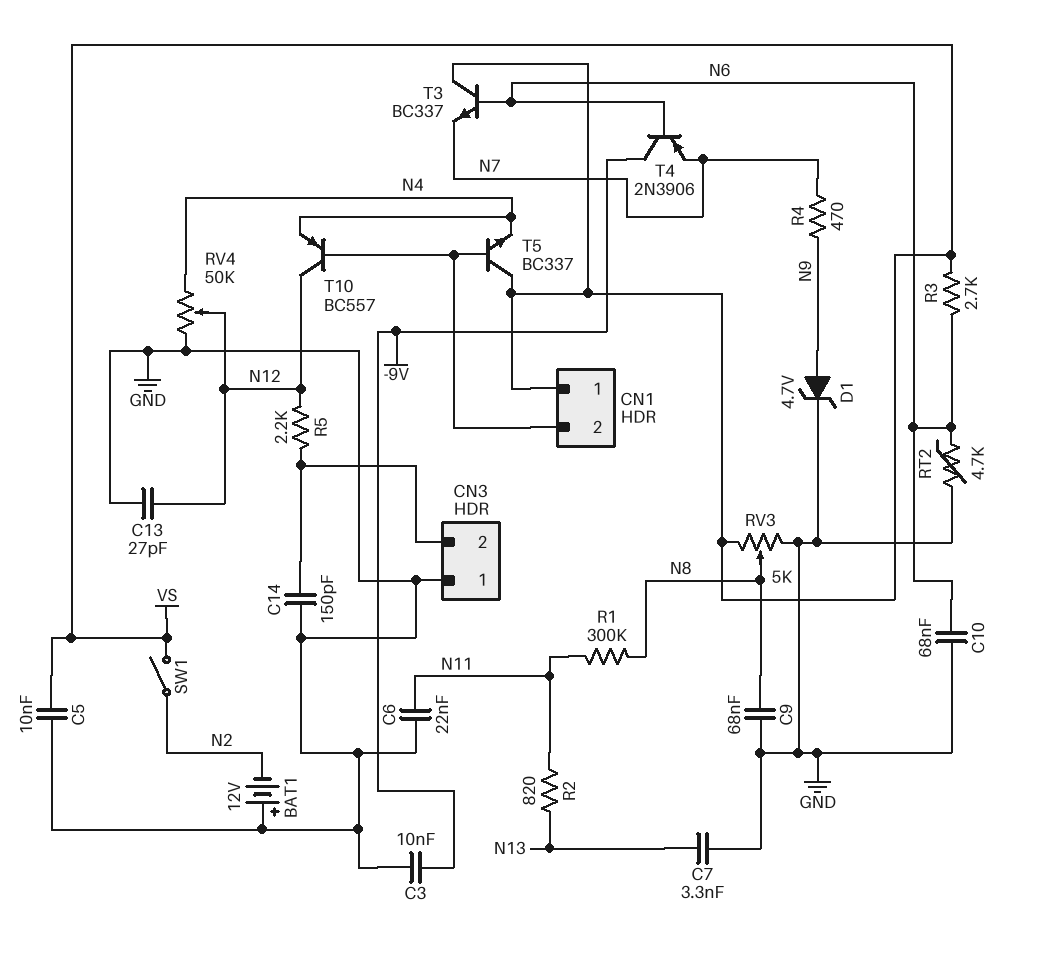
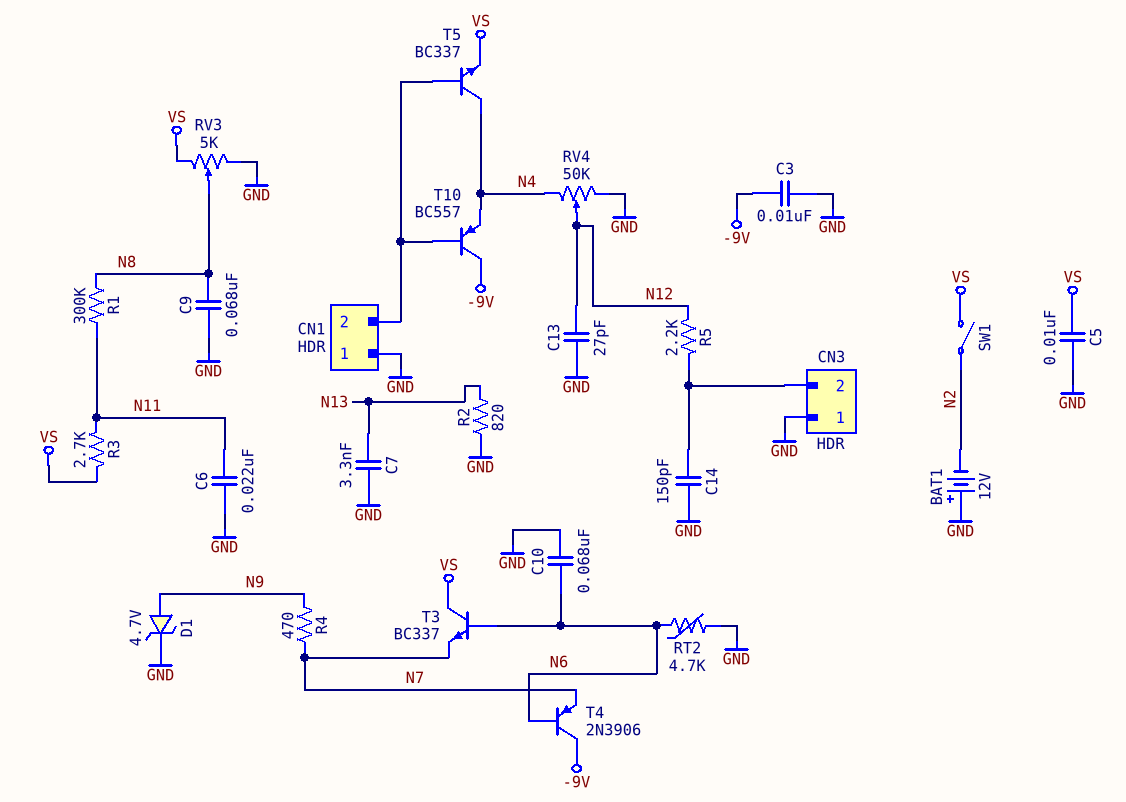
CN1 pin 1: VS -> GND
R2: 820 (N11, N13) -> 820 (GND, N13)
R3: 2.7k (N6, VS) -> 2.7k (N11, VS)
T5: NPN BC337 (B CN1/2, C VS, E N4) -> NPN BC337 (B CN1/2, C N4, E VS)
T10: PNP BC557 (B CN1/2, C N12, E N4) -> PNP BC557 (B CN1/2, C -9V, E N4)

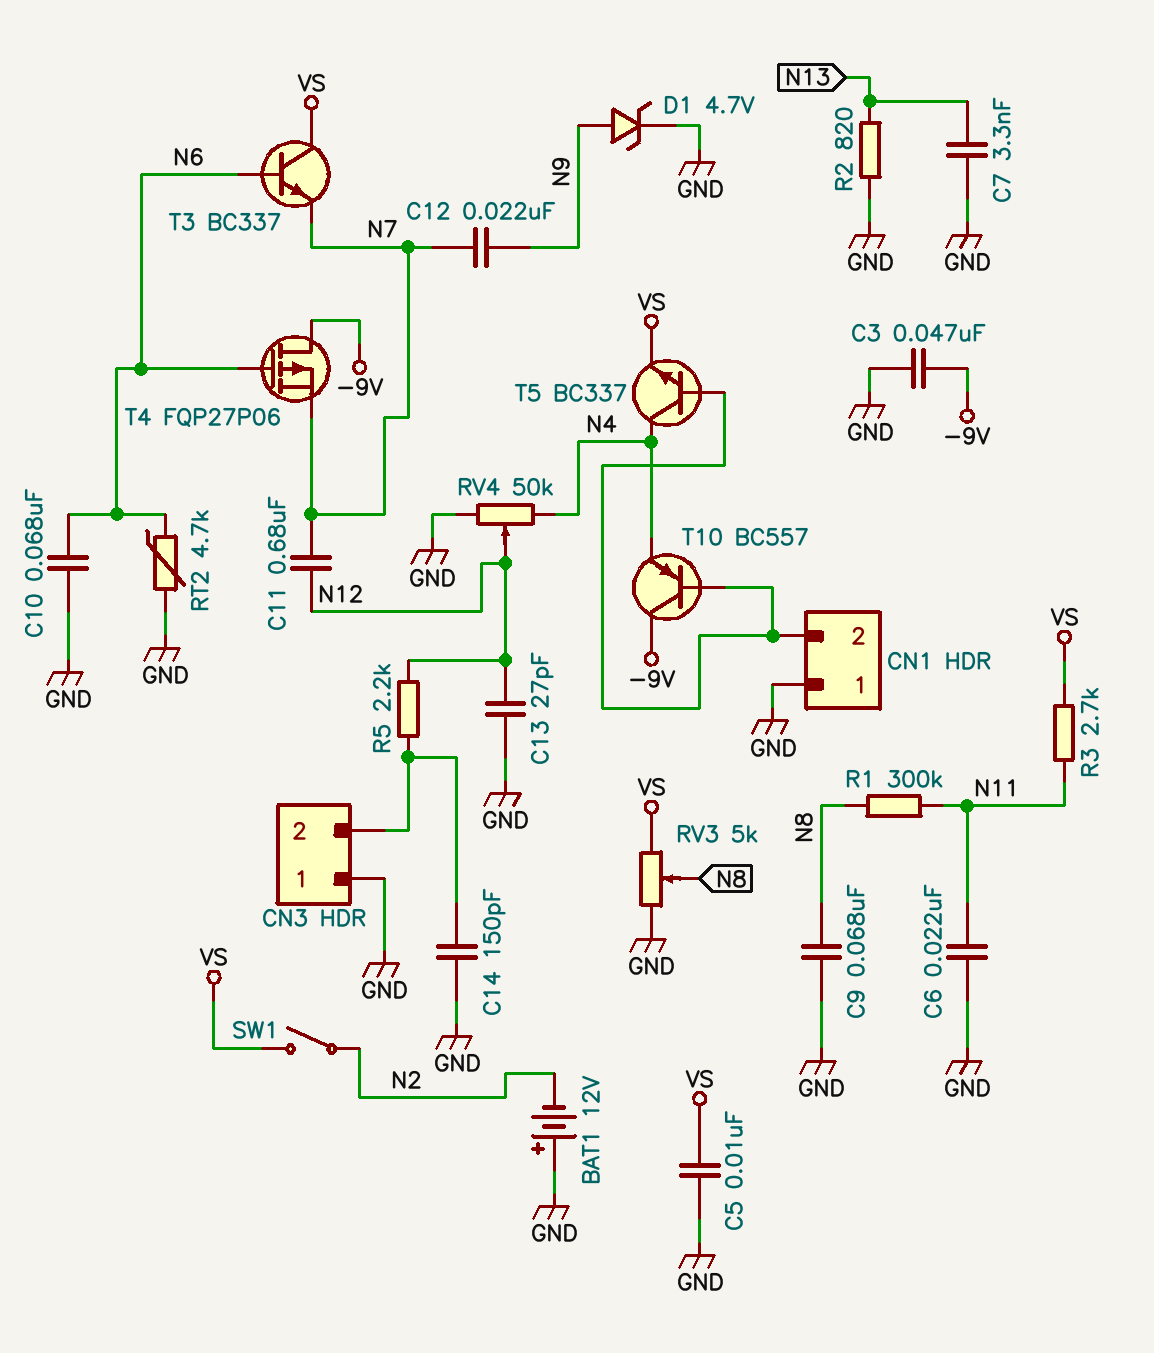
C3: 10nF (-9V, GND) -> 47nF (-9V, GND)
C11: none -> 680nF (N7, N12)
C12: none -> 22nF (N7, N9)
R4: 470 (N7, N9) -> none
T4: PNP 2N3906 (B N6, C -9V, E N7) -> PMOS FQP27P06 (G N6, D -9V, S N7)

